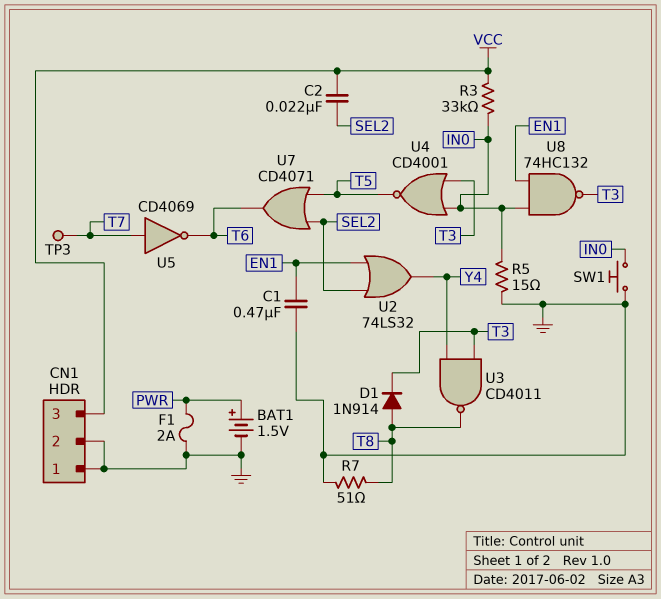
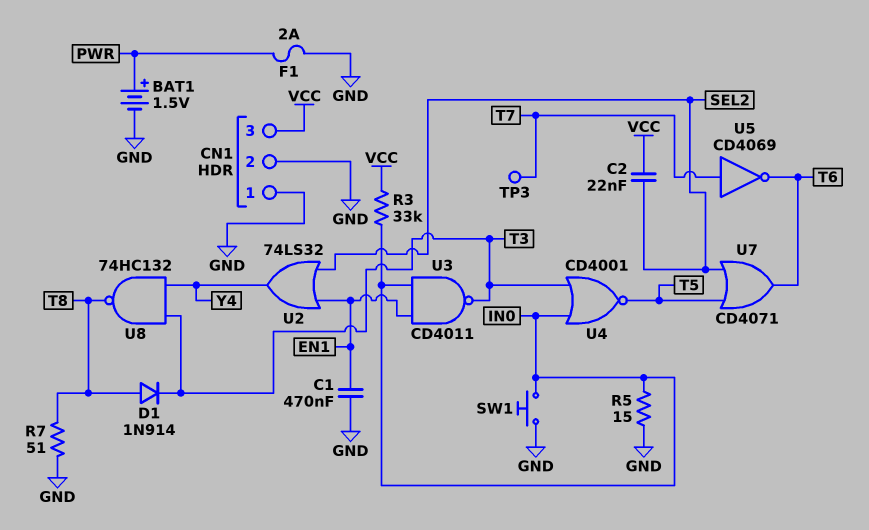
U3: NAND CD4011 (in T3, in Y4, out T8) -> NAND CD4011 (in EN1, in IN0, out T3)
U8: NAND 74HC132 (in EN1, in IN0, out T3) -> NAND 74HC132 (in T3, in Y4, out T8)

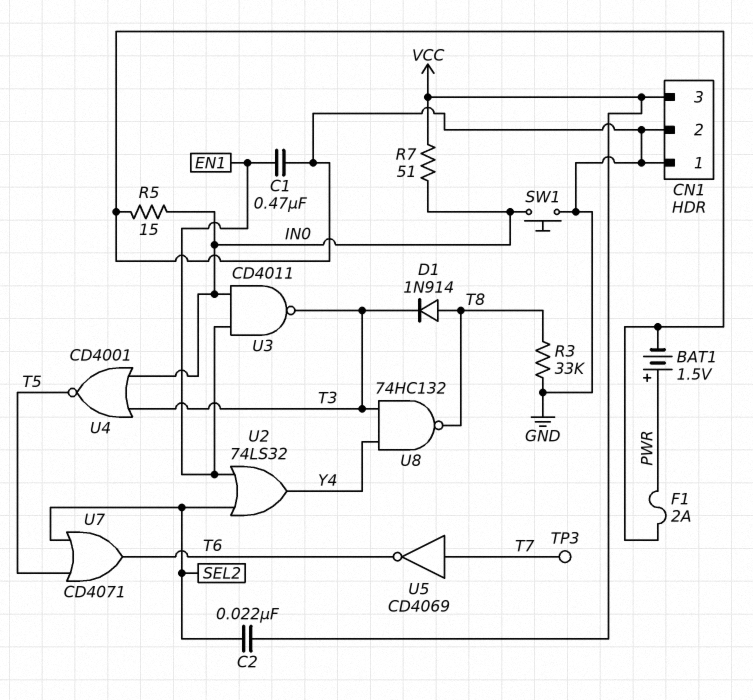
R3: 33k (IN0, VCC) -> 33k (GND, T8)
R7: 51 (GND, T8) -> 51 (IN0, VCC)

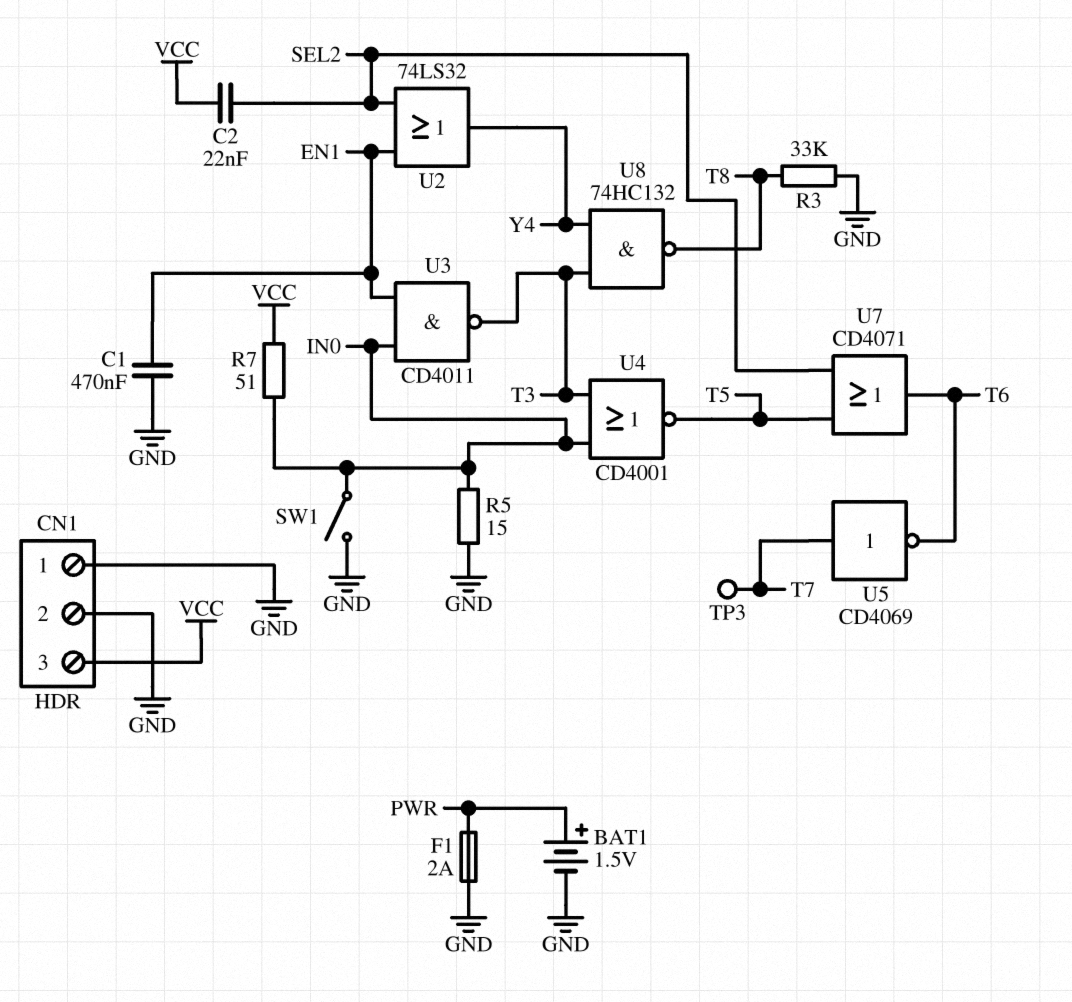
D1: diode 1N914 (A T8, K T3) -> none
SW1: button (GND, IN0) -> switch (GND, IN0)

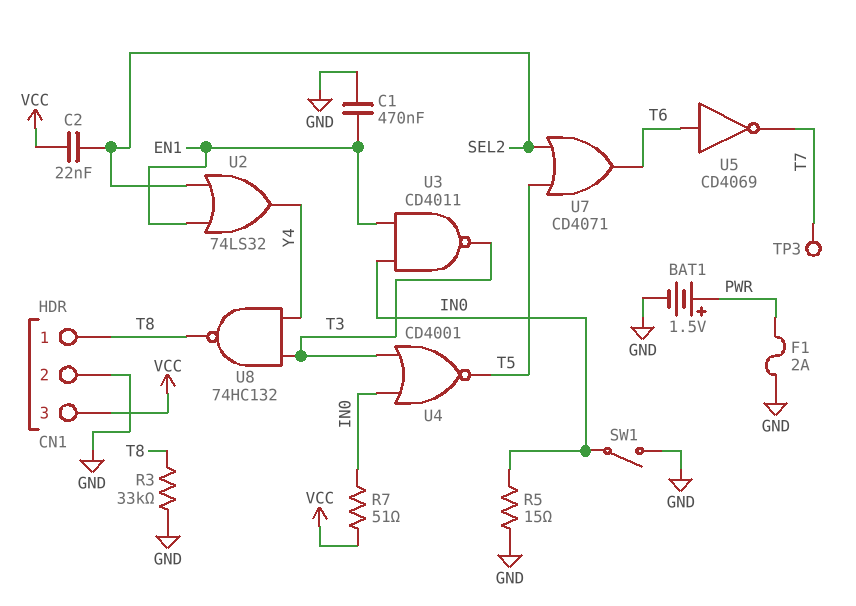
CN1 pin 1: GND -> T8
U5: NOT CD4069 (in T7, out T6) -> NOT CD4069 (in T6, out T7)

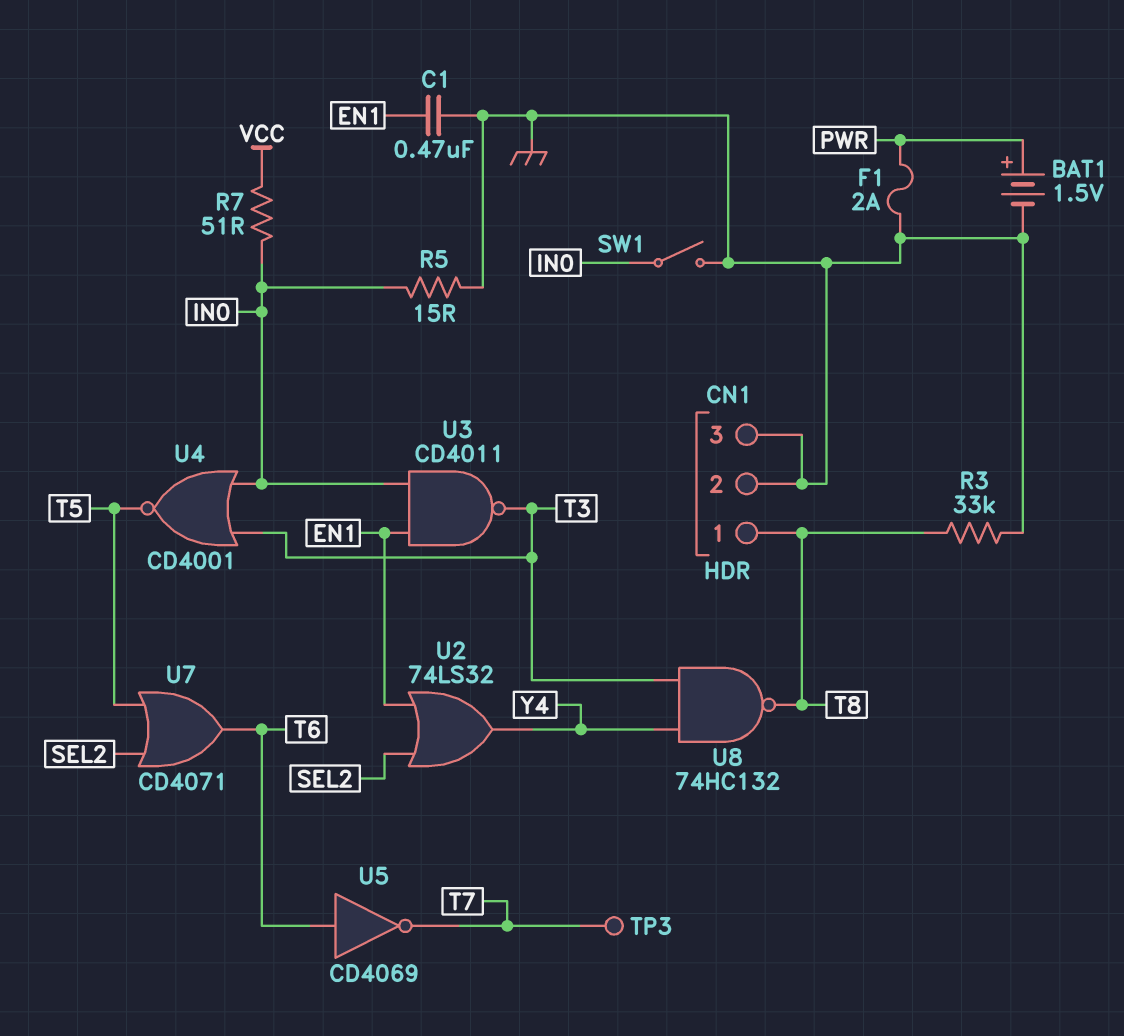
C2: 22nF (SEL2, VCC) -> none
CN1 pin 3: VCC -> GND

